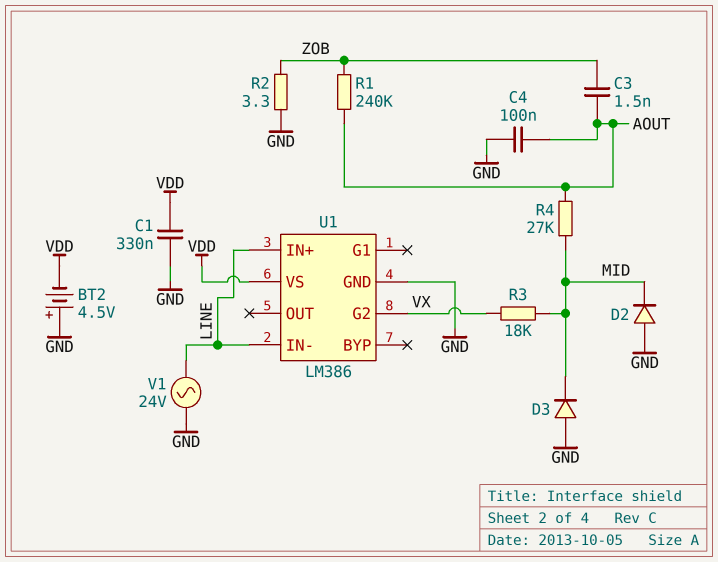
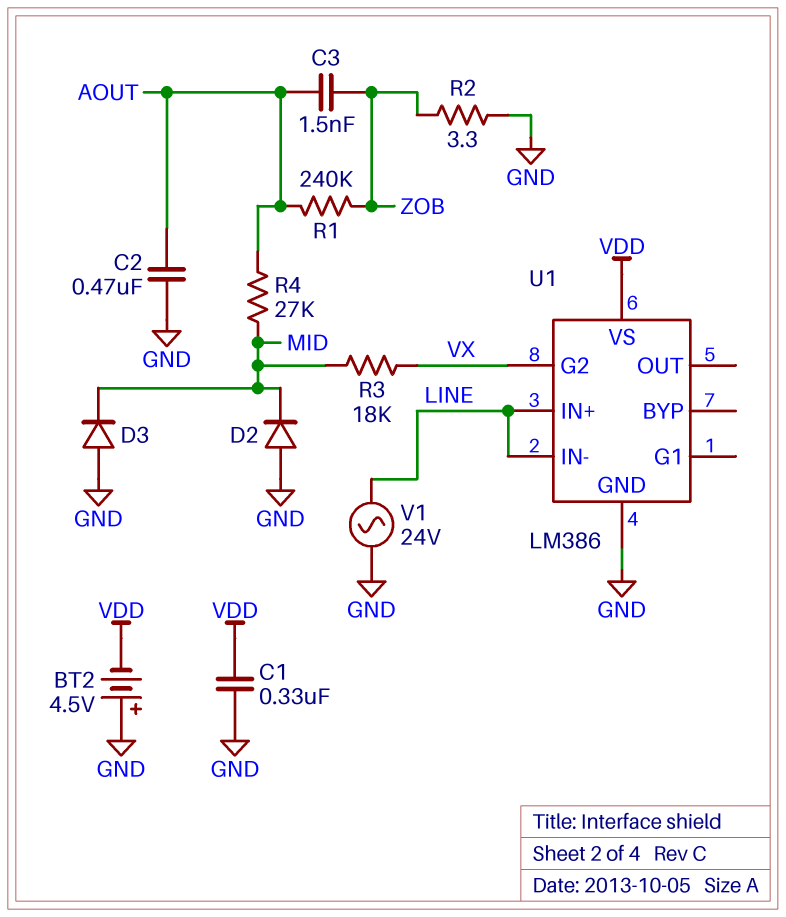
C2: none -> 470nF (AOUT, GND)
C4: 100nF (AOUT, GND) -> none

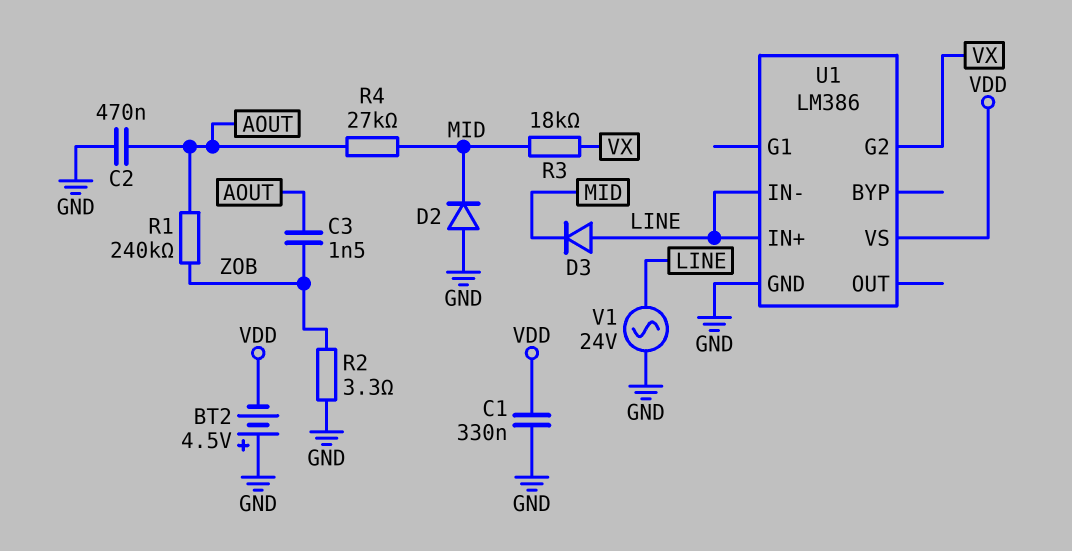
D3: diode (A GND, K MID) -> diode (A LINE, K MID)

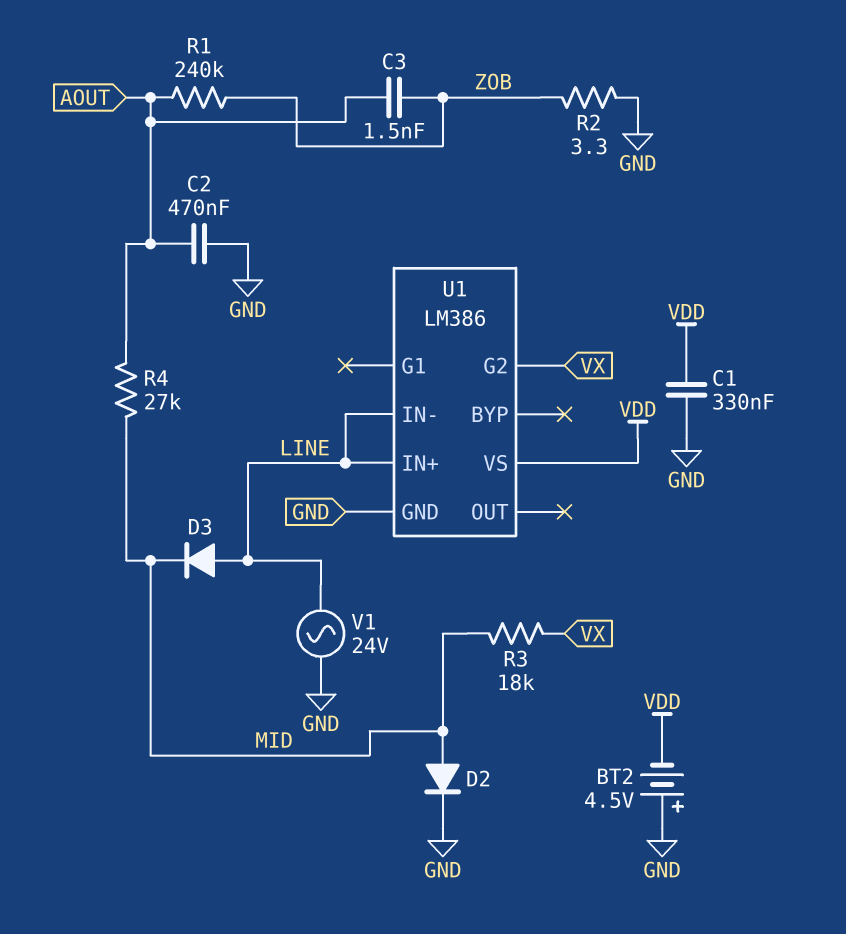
D2: diode (A GND, K MID) -> diode (A MID, K GND)

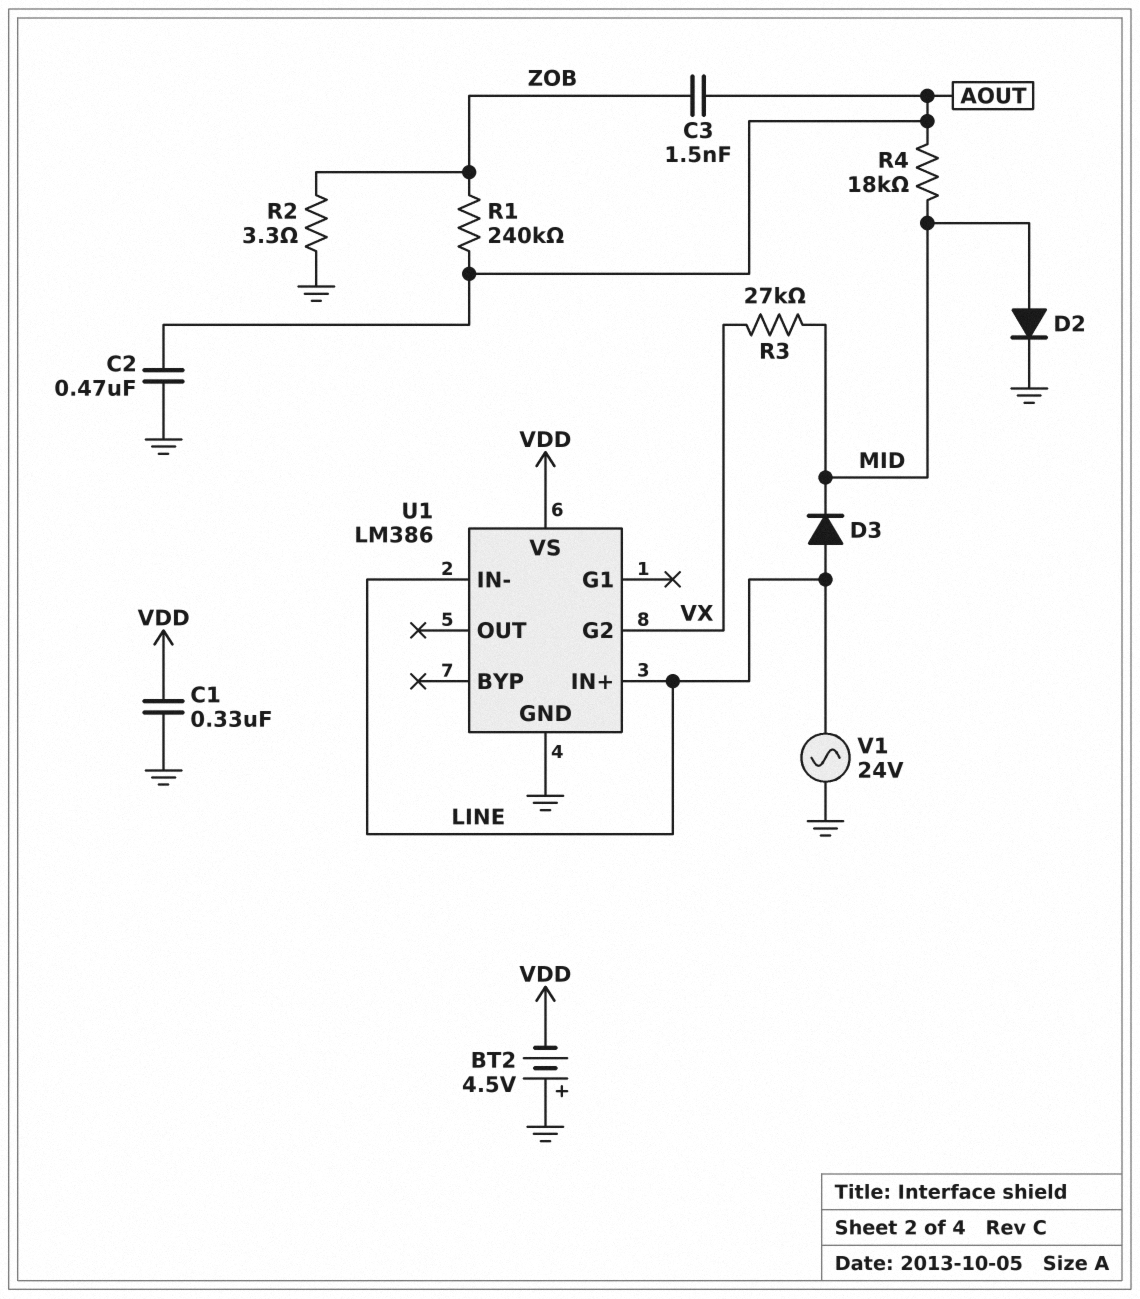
R3: 18k (MID, VX) -> 27k (MID, VX)
R4: 27k (AOUT, MID) -> 18k (AOUT, MID)

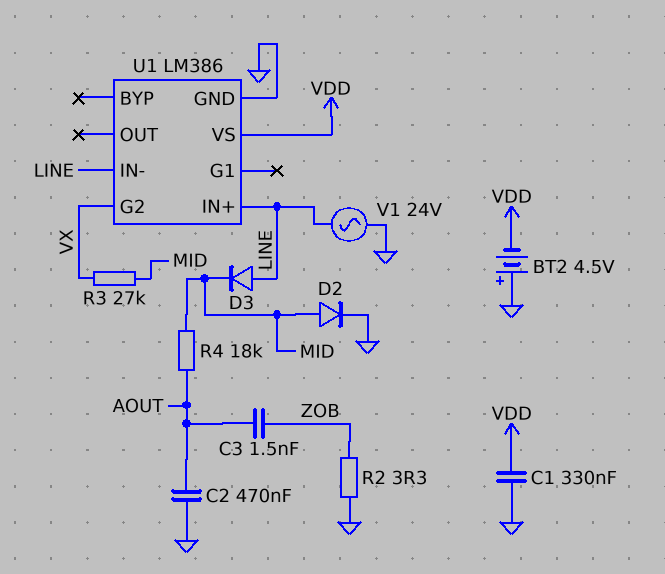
R1: 240k (AOUT, ZOB) -> none

